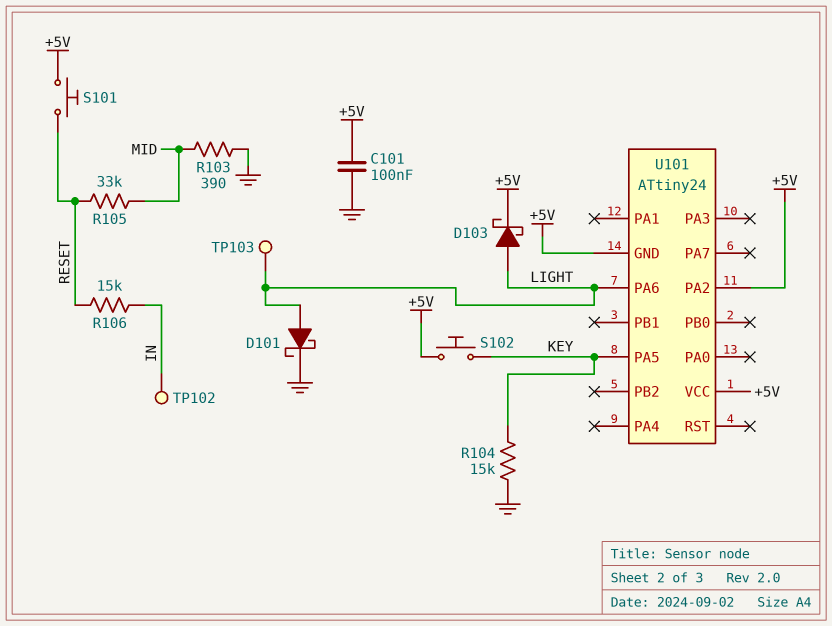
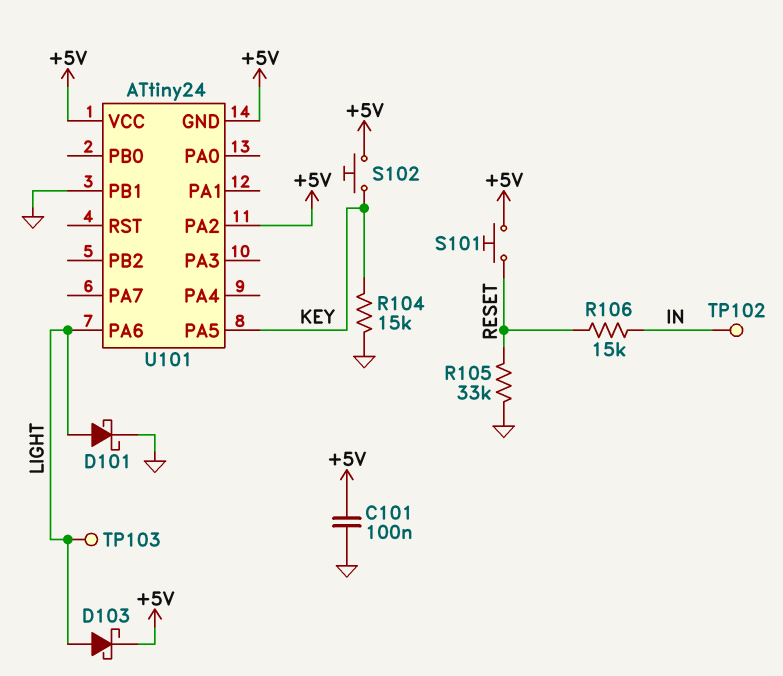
R103: 390 (GND, MID) -> none
R105: 33k (MID, RESET) -> 33k (GND, RESET)
U101 pin PB1: none -> GND

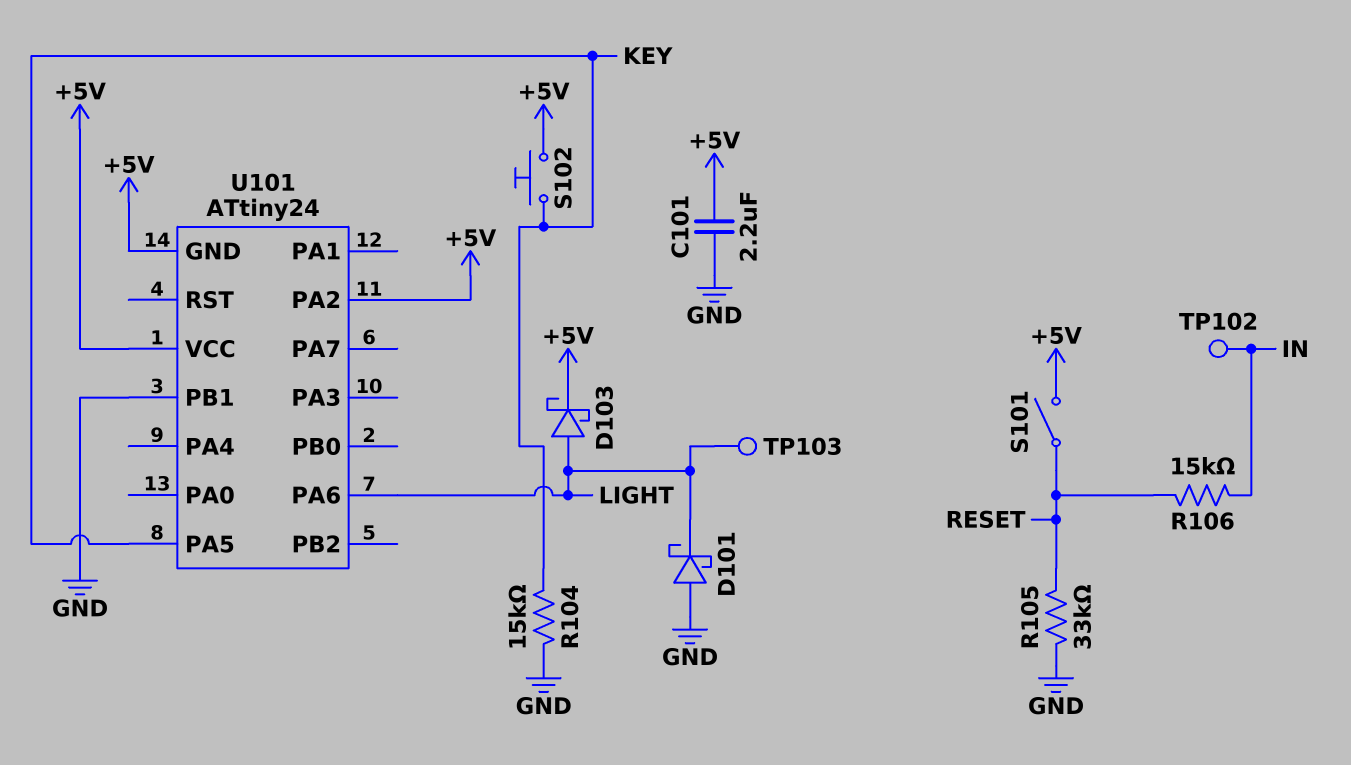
C101: 100nF (+5V, GND) -> 2.2uF (+5V, GND)
D101: schottky (A LIGHT, K GND) -> schottky (A GND, K LIGHT)
S101: button (+5V, RESET) -> switch (+5V, RESET)

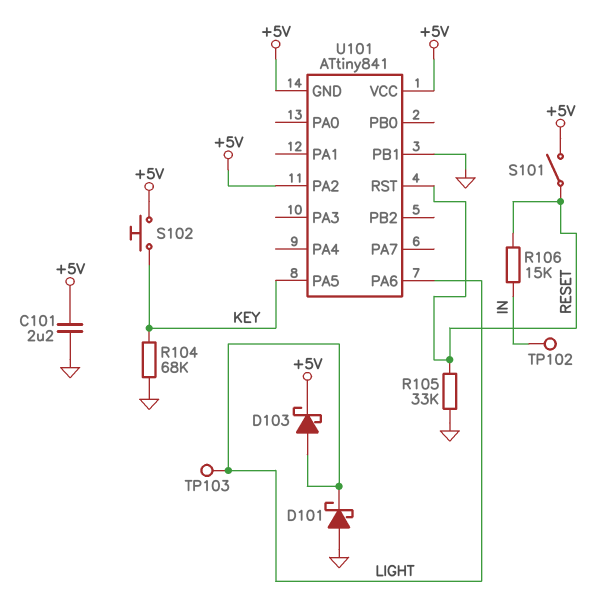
R104: 15k (GND, KEY) -> 68k (GND, KEY)
U101: ATtiny24 -> ATtiny841
U101 pin RST: none -> RESET

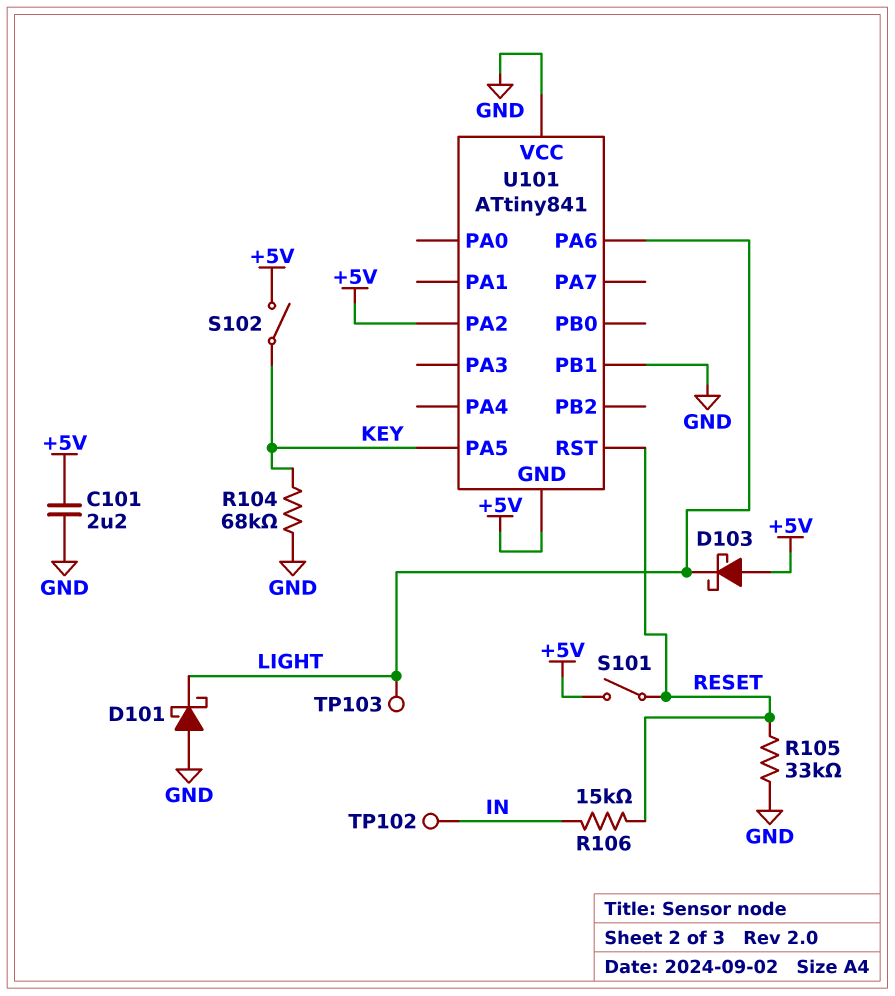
D103: schottky (A LIGHT, K +5V) -> schottky (A +5V, K LIGHT)
S102: button (+5V, KEY) -> switch (+5V, KEY)
U101 pin VCC: +5V -> GND

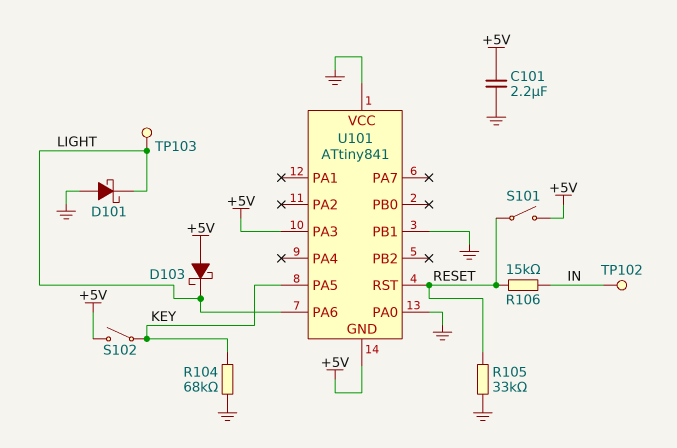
U101 pin PA0: none -> GND
U101 pin PA2: +5V -> none
U101 pin PA3: none -> +5V

